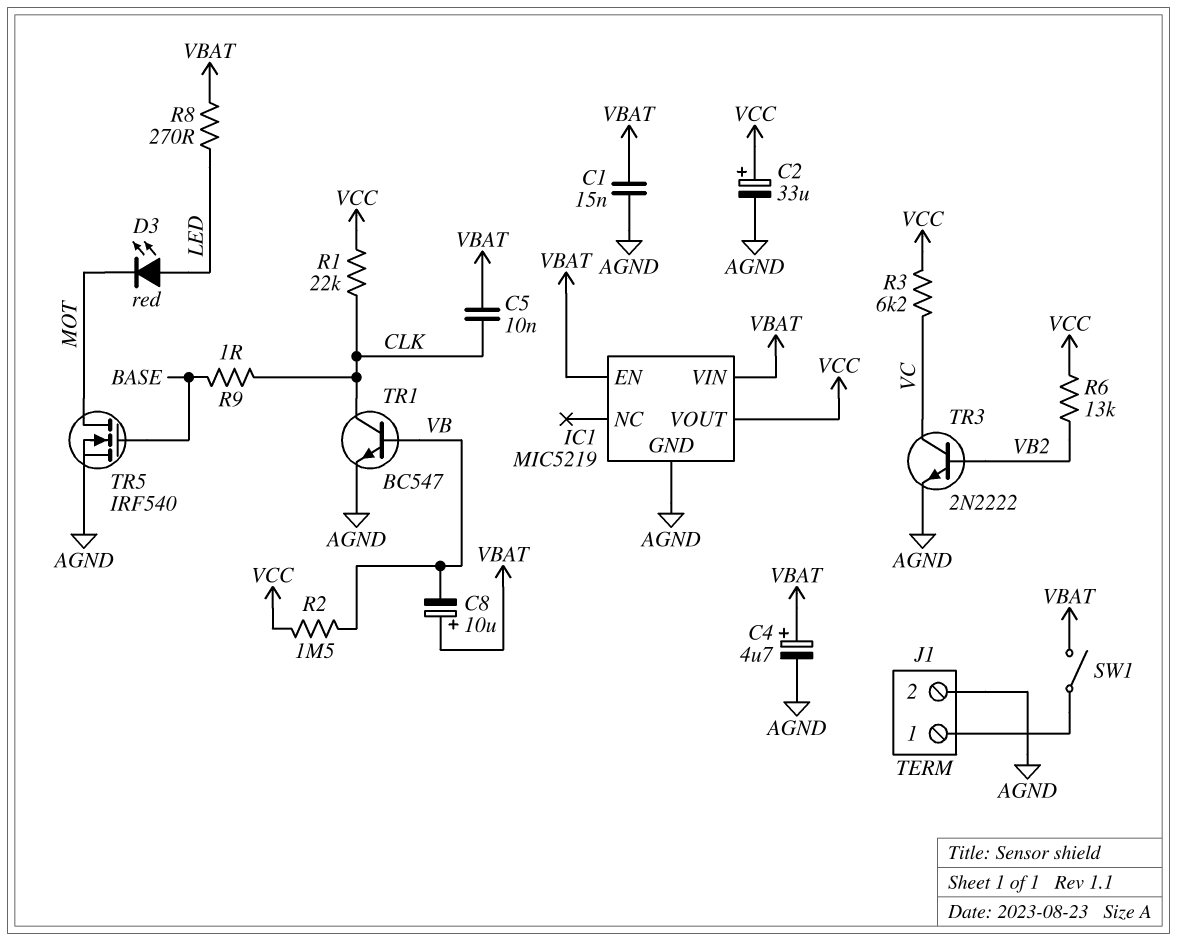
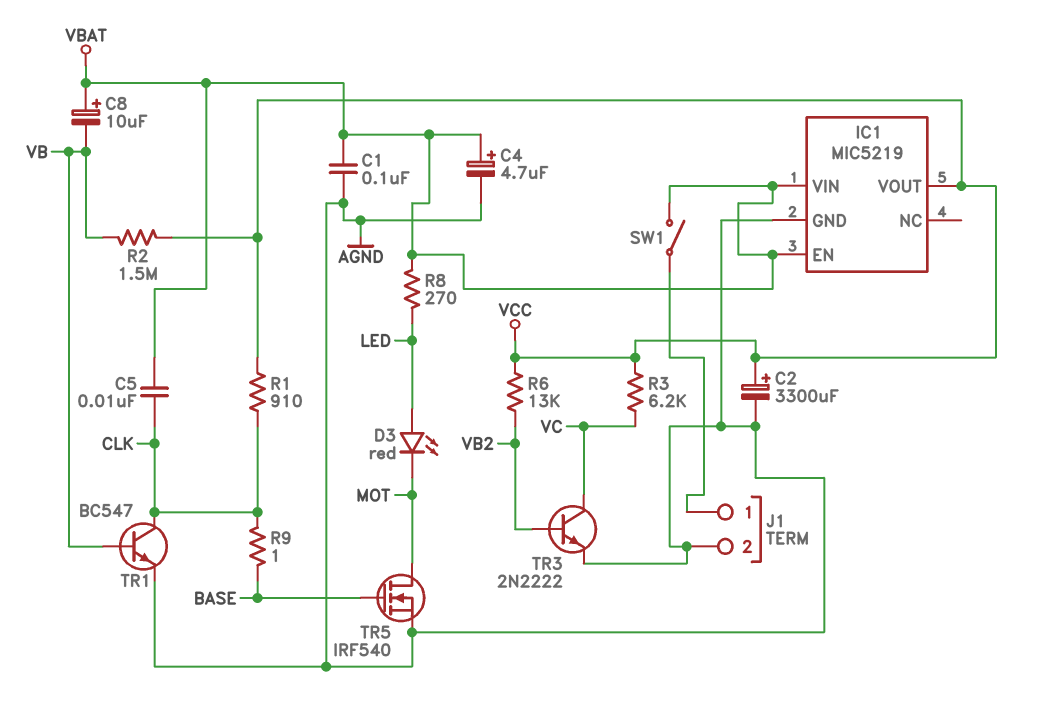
C1: 15nF (AGND, VBAT) -> 100nF (AGND, VBAT)
C2: 33uF (plus VCC, minus AGND) -> 3300uF (plus VCC, minus AGND)
R1: 22k (CLK, VCC) -> 910 (CLK, VCC)

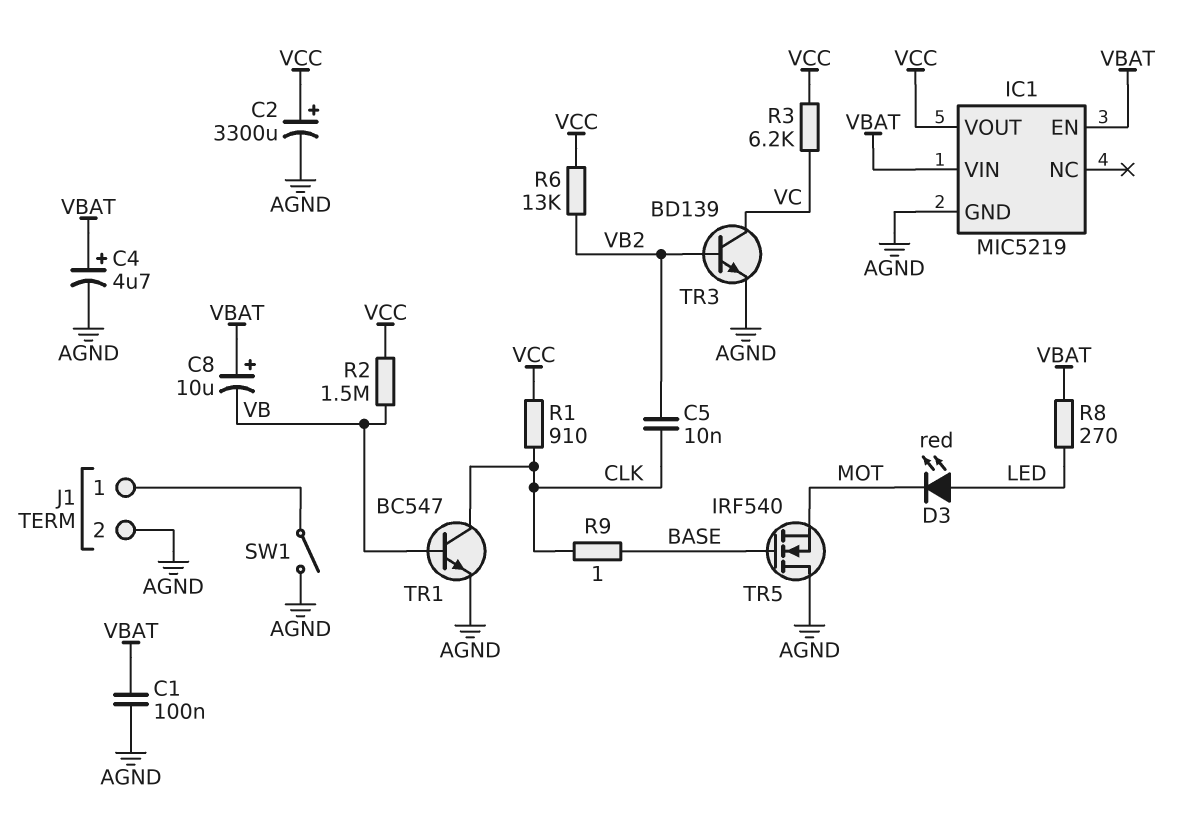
C5: 10nF (CLK, VBAT) -> 10nF (CLK, VB2)
SW1: switch (J1/1, VBAT) -> switch (AGND, J1/1)
TR3: NPN 2N2222 (B VB2, C VC, E AGND) -> NPN BD139 (B VB2, C VC, E AGND)
TR5: NMOS IRF540 (G BASE, D MOT, S AGND) -> NMOS IRF540 (G BASE, D AGND, S MOT)

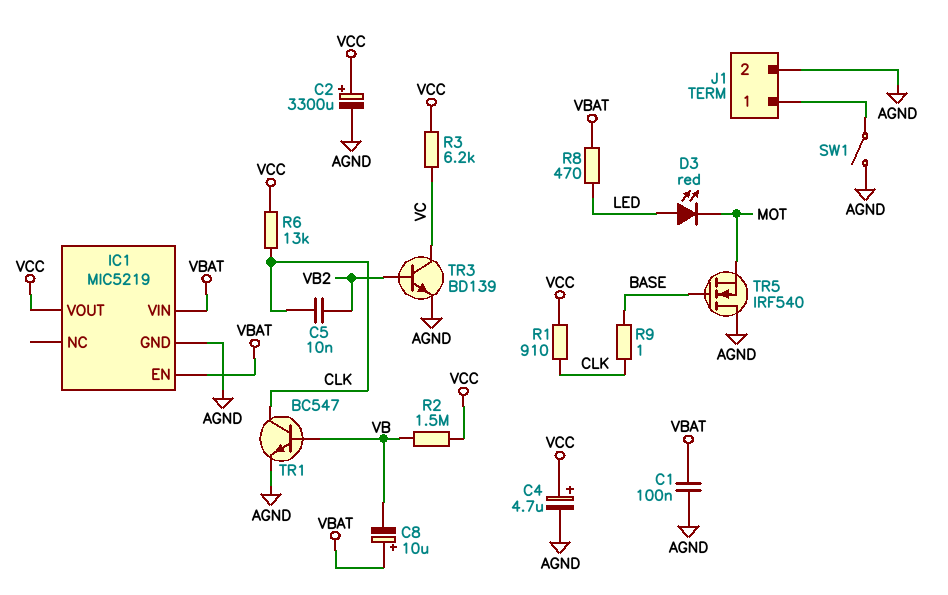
C4: 4.7uF (plus VBAT, minus AGND) -> 4.7uF (plus VCC, minus AGND)
R6: 13k (VB2, VCC) -> 13k (CLK, VCC)
R8: 270 (LED, VBAT) -> 470 (LED, VBAT)

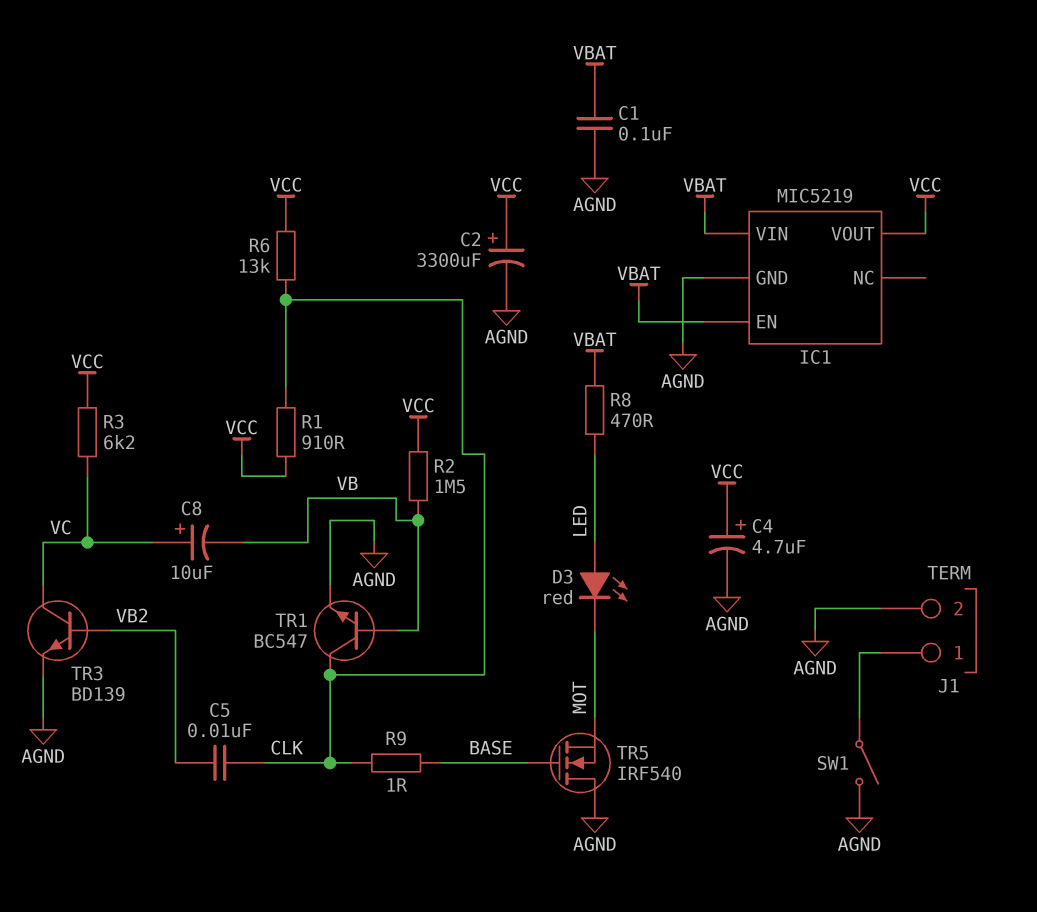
C8: 10uF (plus VBAT, minus VB) -> 10uF (plus VC, minus VB)

